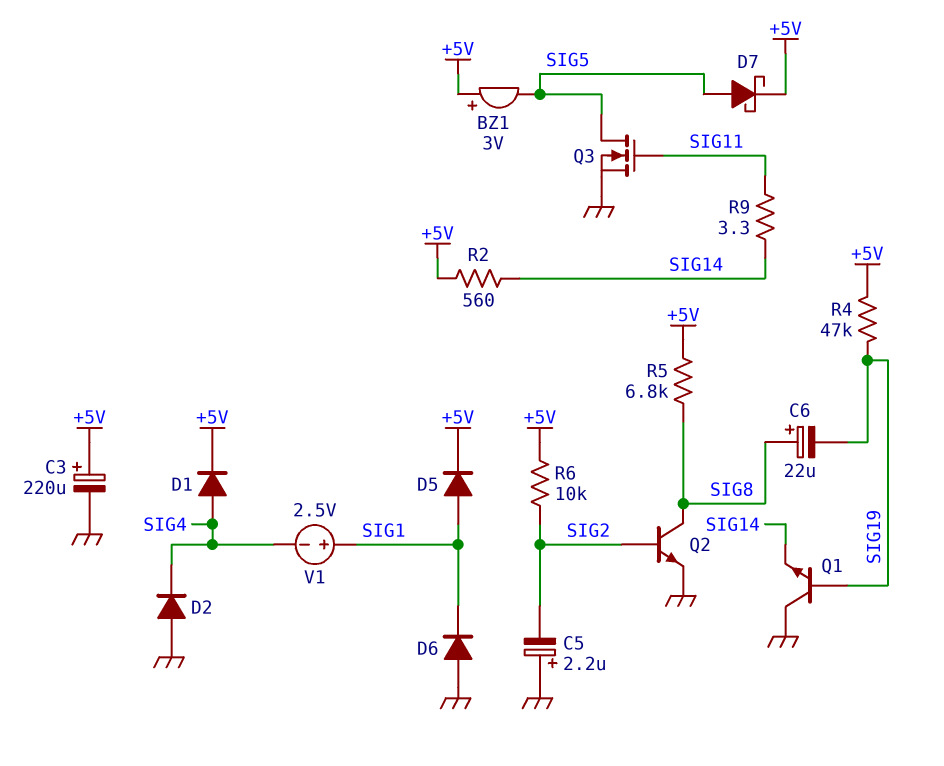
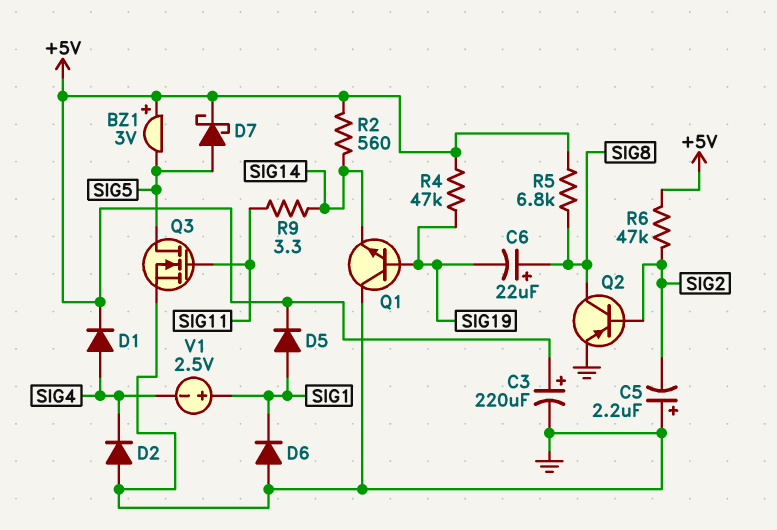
Q2: NPN (B SIG2, C SIG8, E GND) -> PNP (B SIG2, C SIG8, E GND)
R6: 10k (+5V, SIG2) -> 47k (+5V, SIG2)

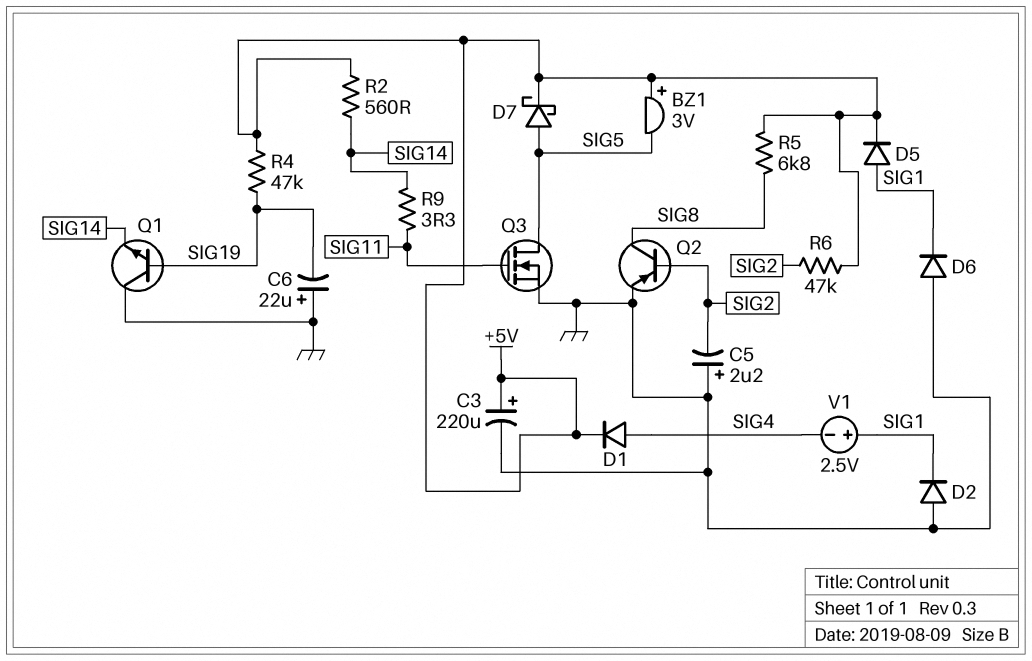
C6: 22uF (plus SIG8, minus SIG19) -> 22uF (plus GND, minus SIG19)
D2: diode (A GND, K SIG4) -> diode (A GND, K SIG1)

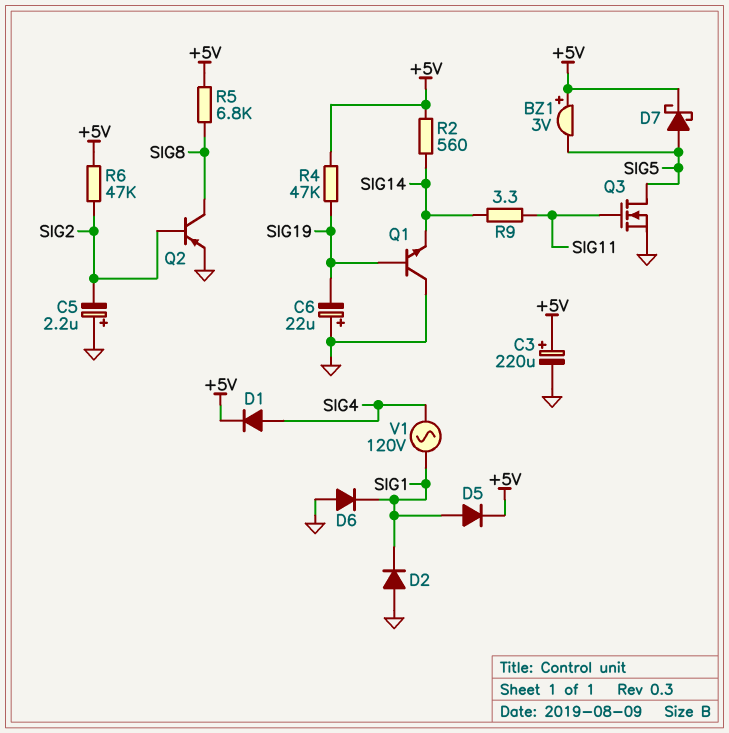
V1: 2.5V (plus SIG1, minus SIG4) -> AC 120V (SIG1, SIG4)

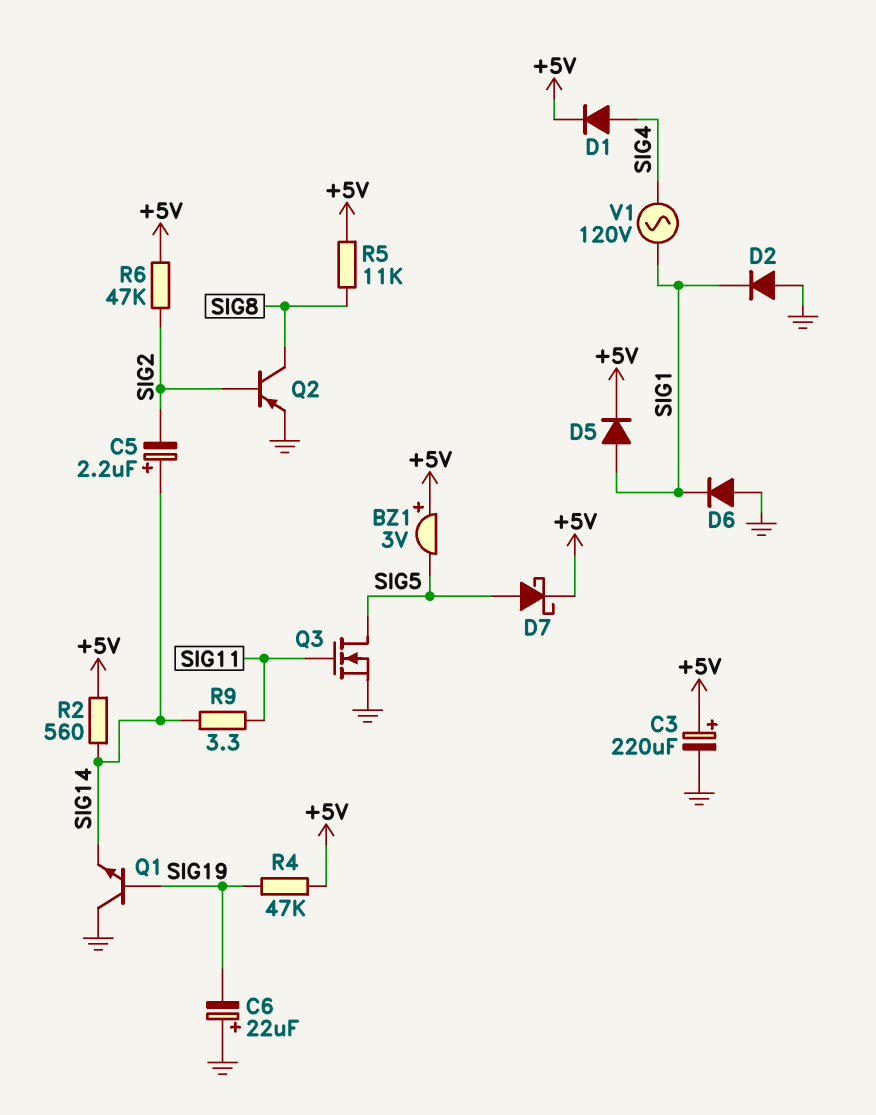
C5: 2.2uF (plus GND, minus SIG2) -> 2.2uF (plus SIG14, minus SIG2)
R5: 6.8k (+5V, SIG8) -> 11k (+5V, SIG8)

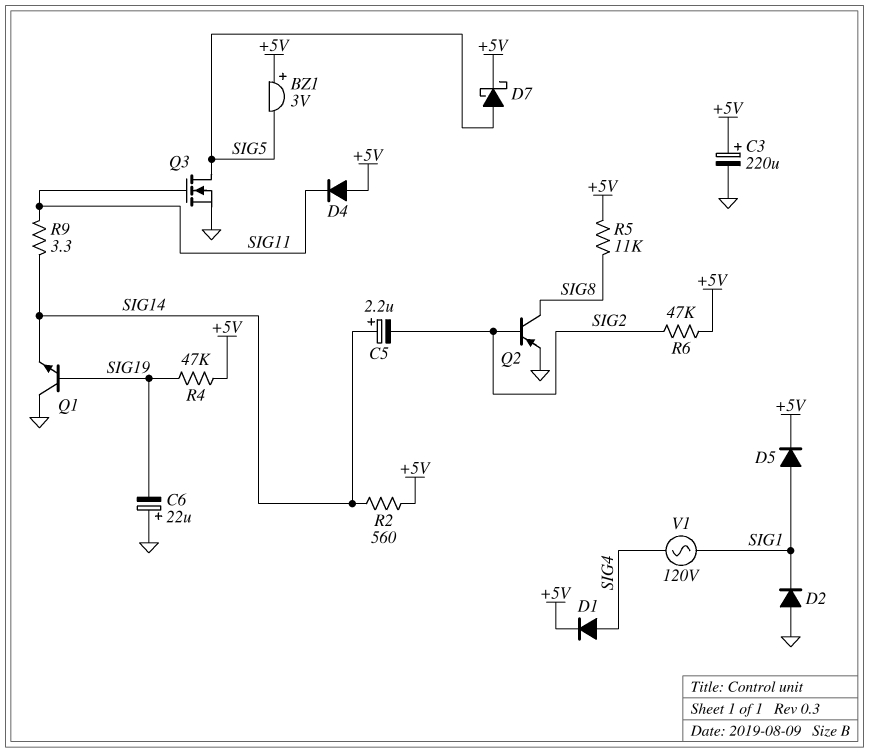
D4: none -> diode (A +5V, K SIG11)
D6: diode (A GND, K SIG1) -> none

